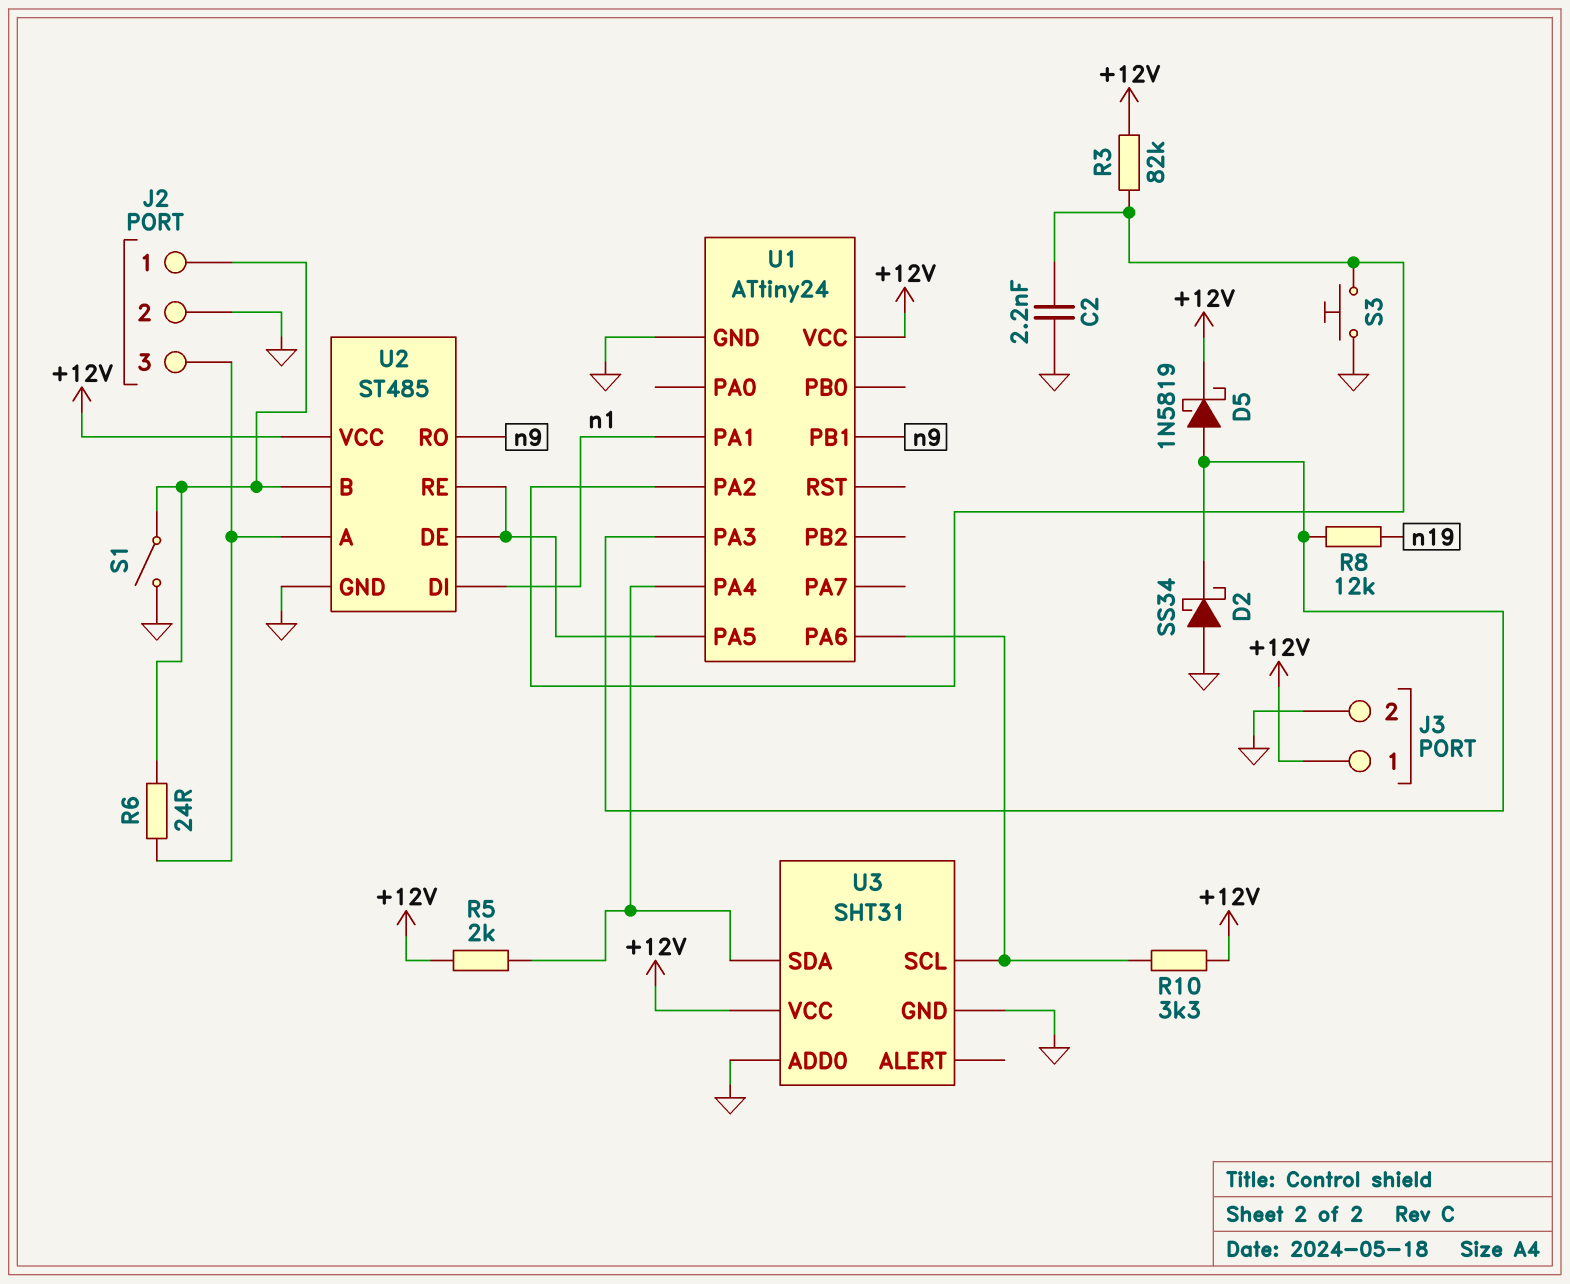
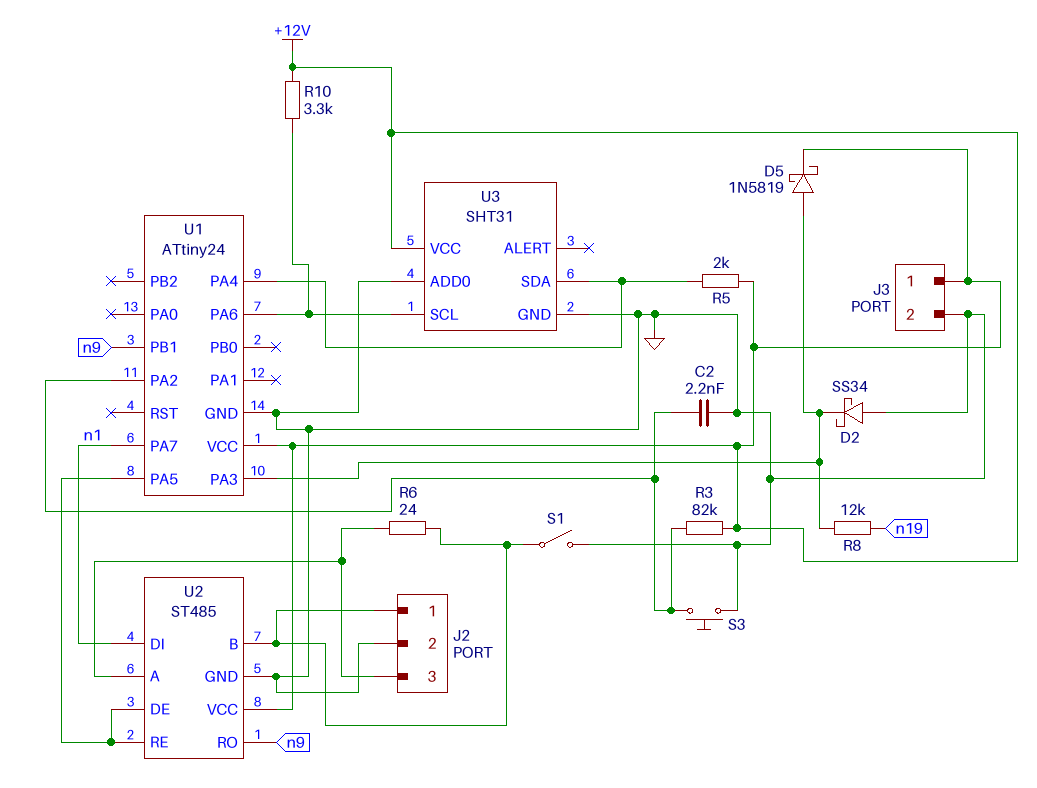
U1 pin PA1: n1 -> none
U1 pin PA7: none -> n1

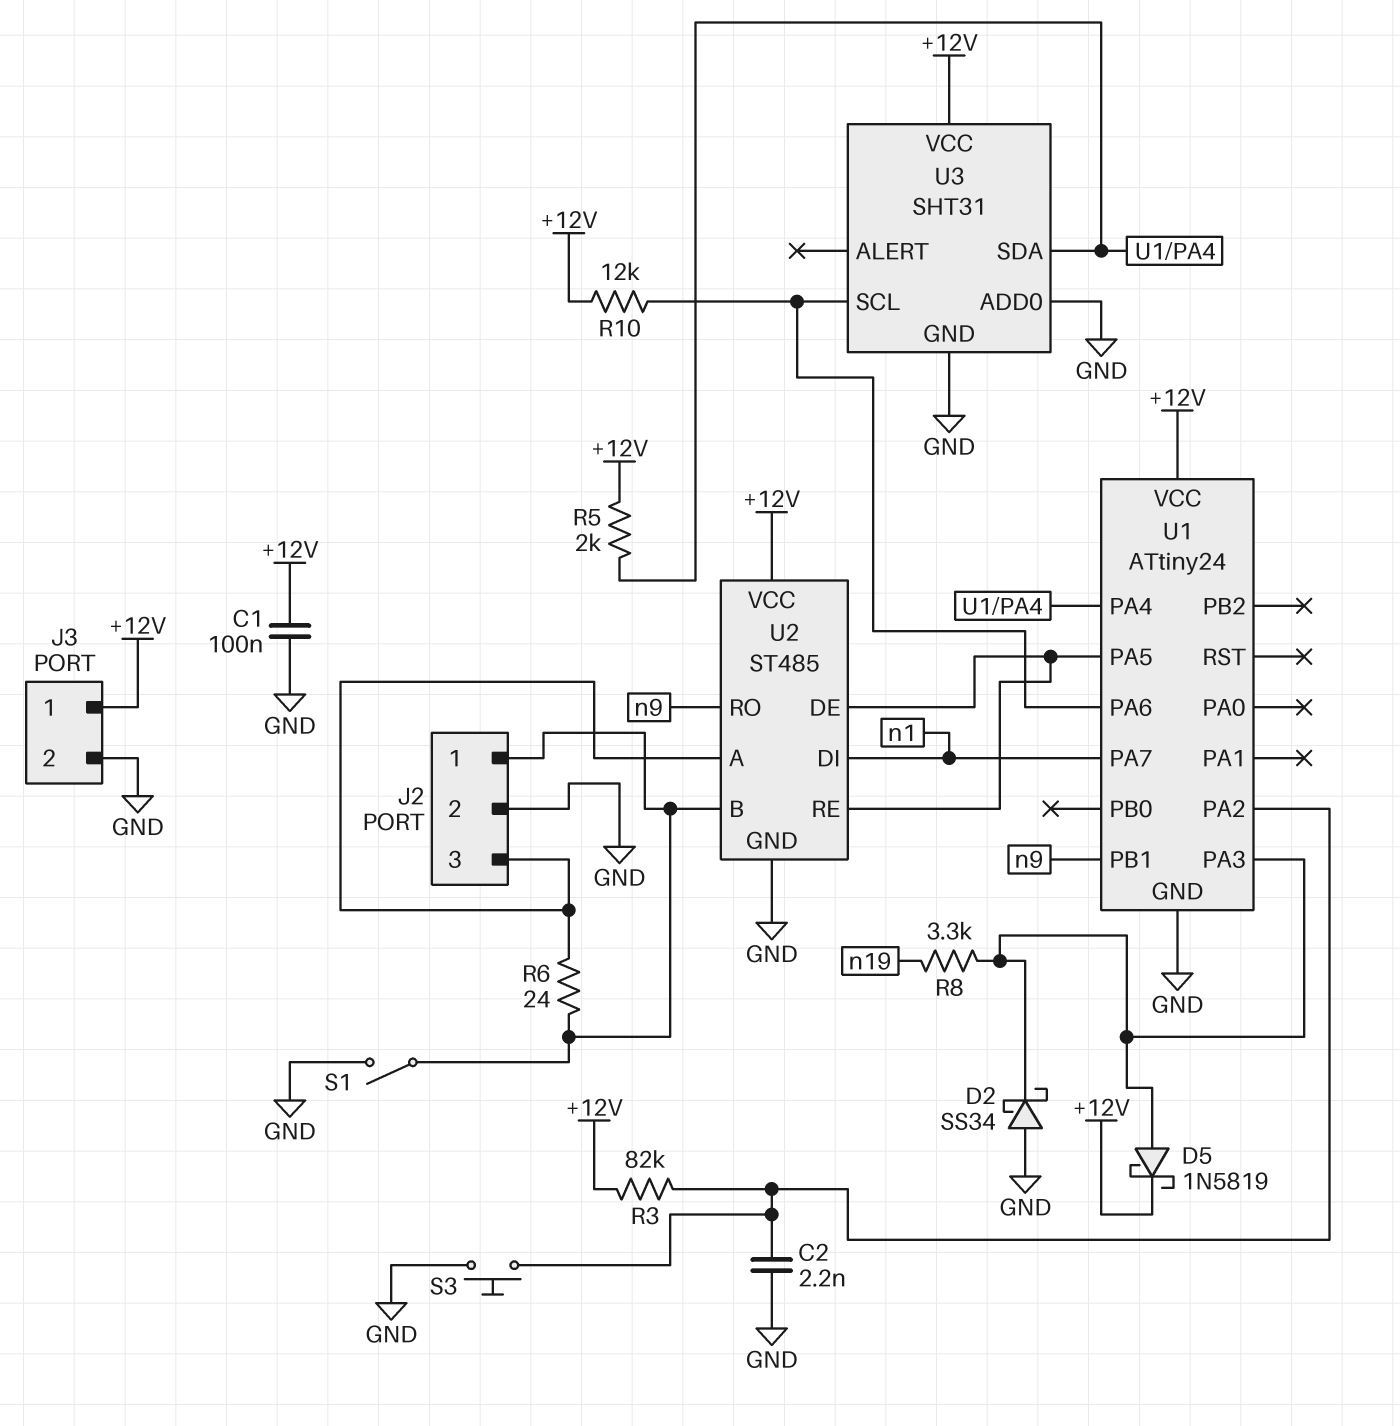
C1: none -> 100nF (+12V, GND)
R8: 12k (U1/PA3, n19) -> 3.3k (U1/PA3, n19)
R10: 3.3k (+12V, U1/PA6) -> 12k (+12V, U1/PA6)

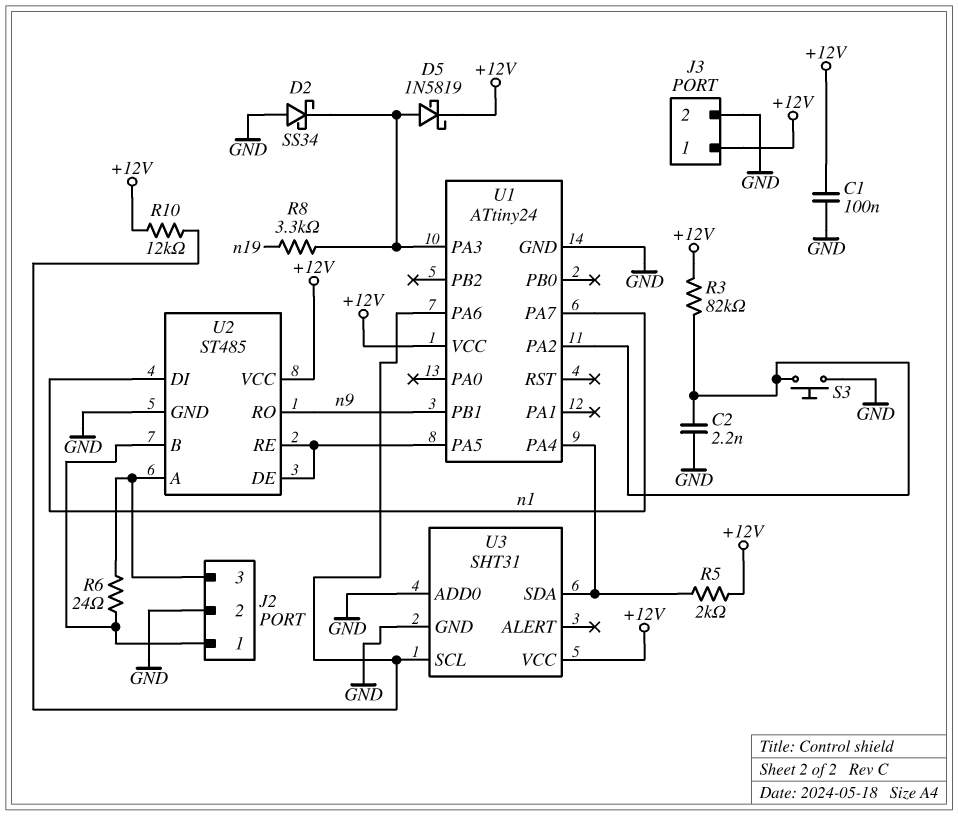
S1: switch (GND, J2/1) -> none

